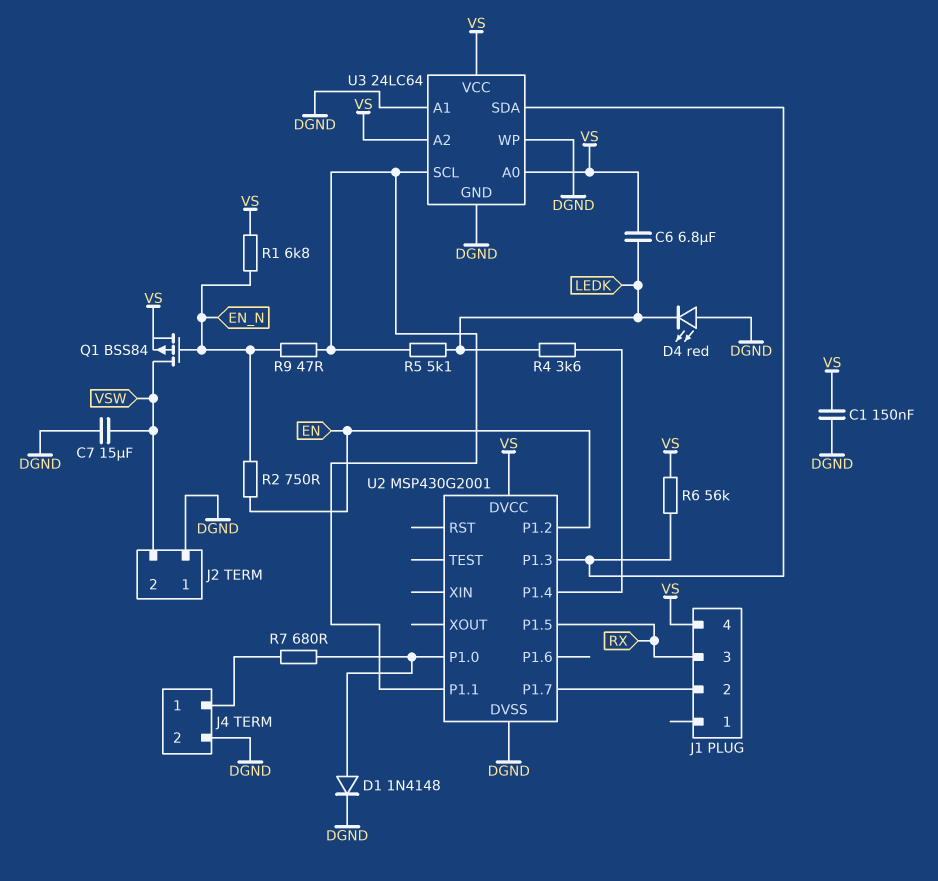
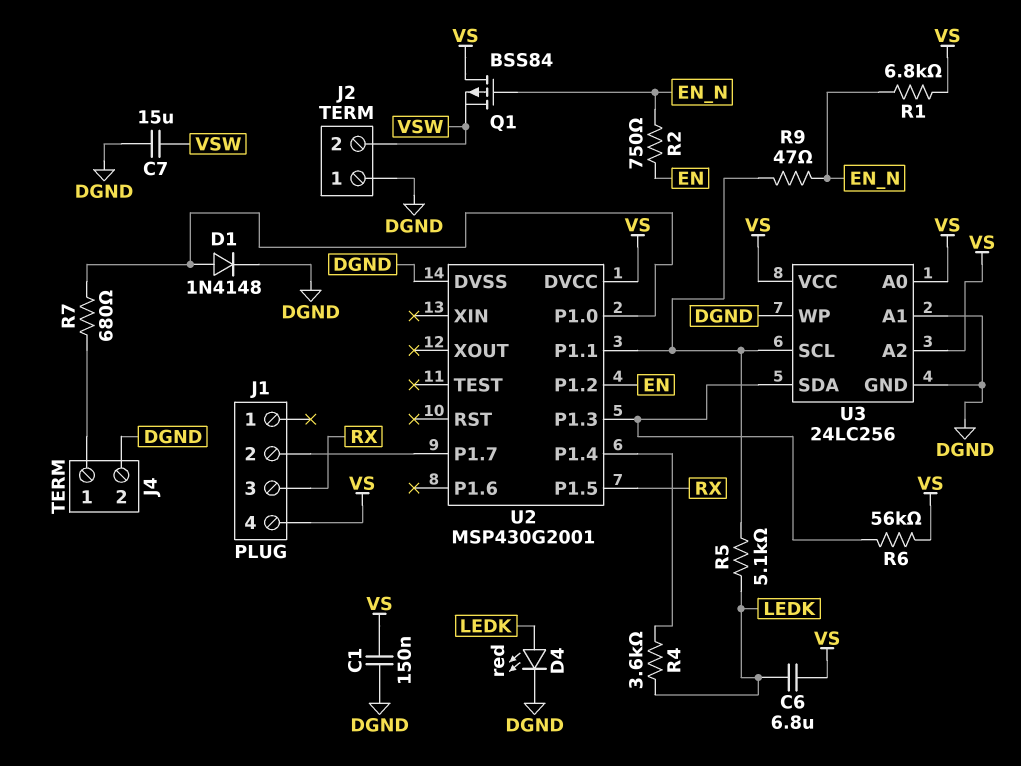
D4: LED red (A DGND, K LEDK) -> LED red (A LEDK, K DGND)
Q1: PMOS BSS84 (G EN_N, D VSW, S VS) -> PMOS BSS84 (G EN_N, D VS, S VSW)
U3: 24LC64 -> 24LC256

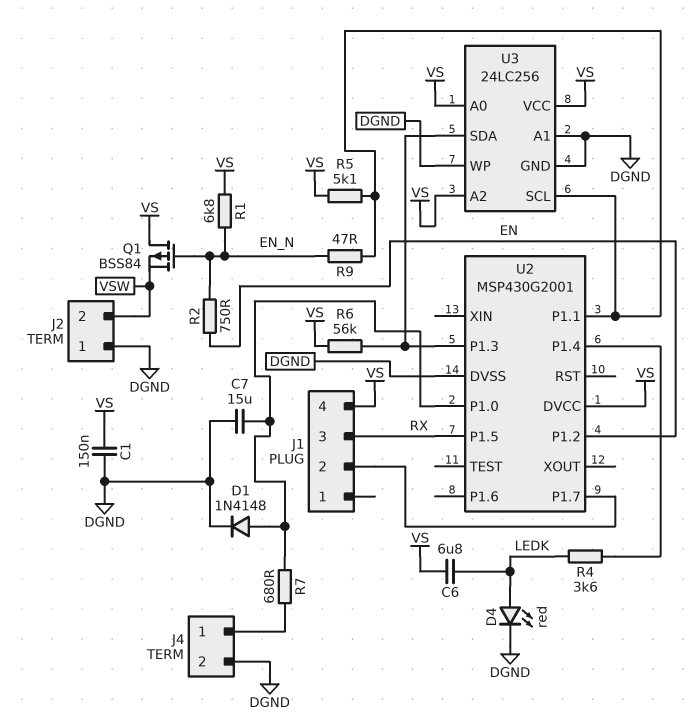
C7: 15uF (DGND, VSW) -> 15uF (DGND, U2/P1.0)
R5: 5.1k (LEDK, U2/P1.1) -> 5.1k (U2/P1.1, VS)

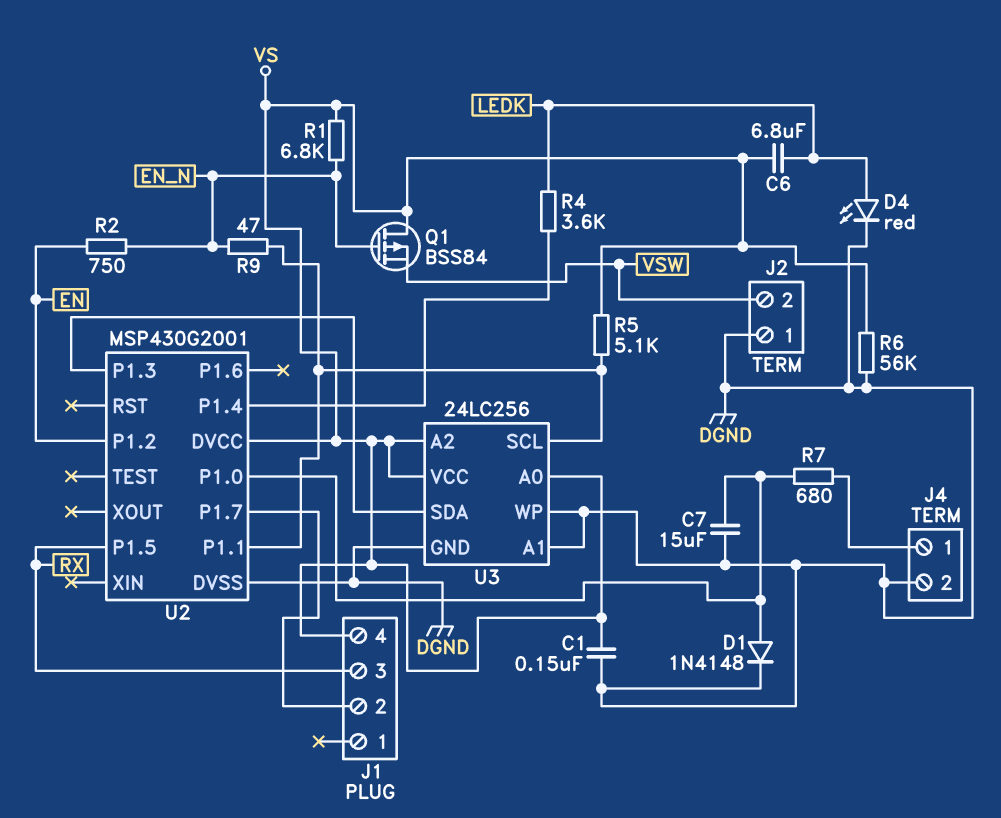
R6: 56k (U2/P1.3, VS) -> 56k (DGND, VS)

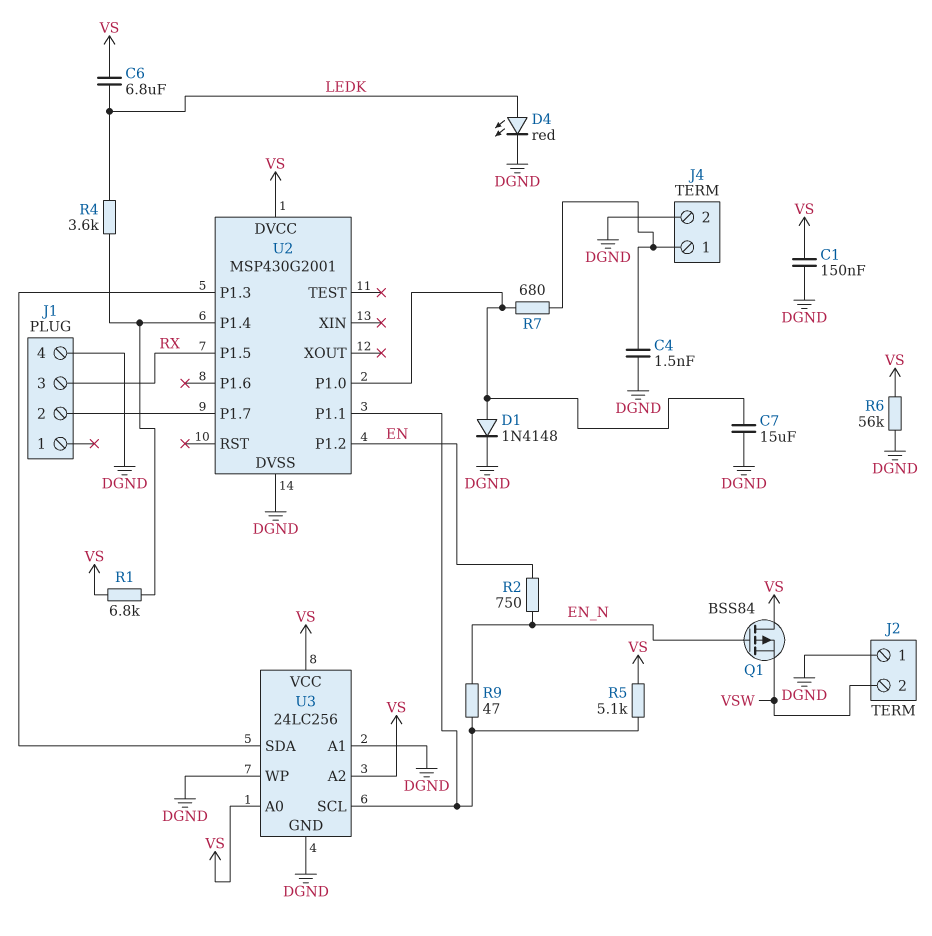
C4: none -> 1.5nF (DGND, J4/1)
J1 pin 4: VS -> DGND
R1: 6.8k (EN_N, VS) -> 6.8k (U2/P1.4, VS)

